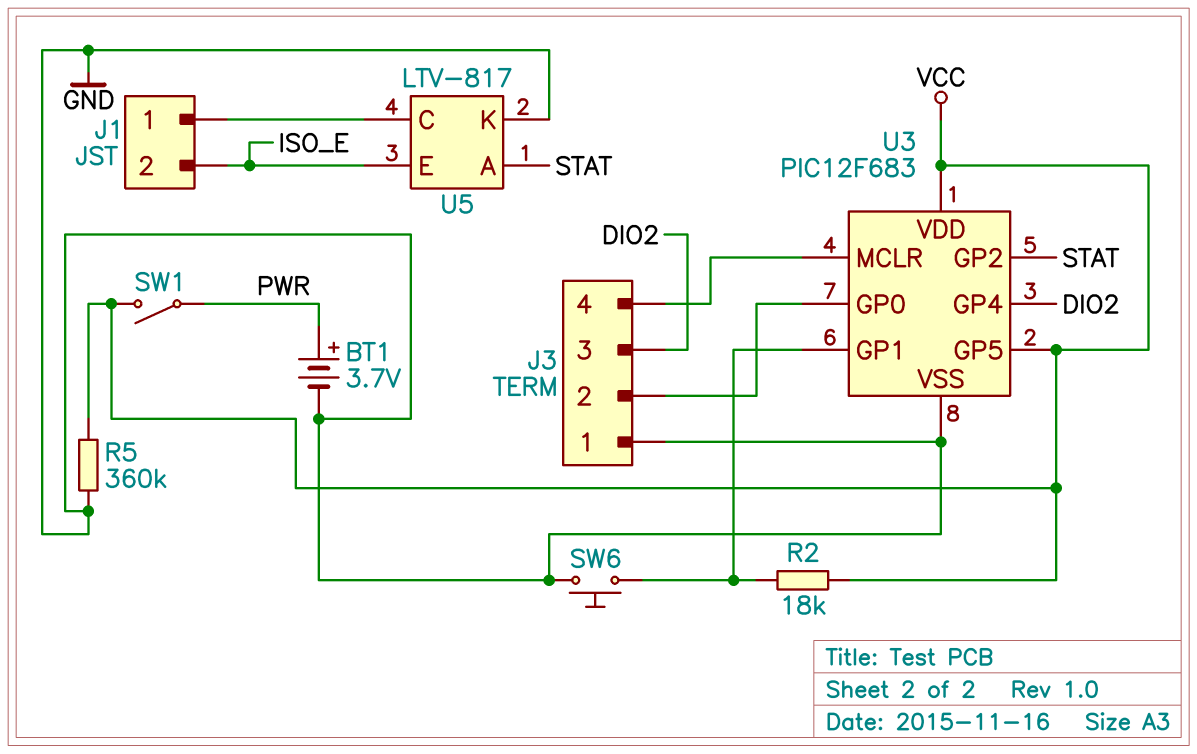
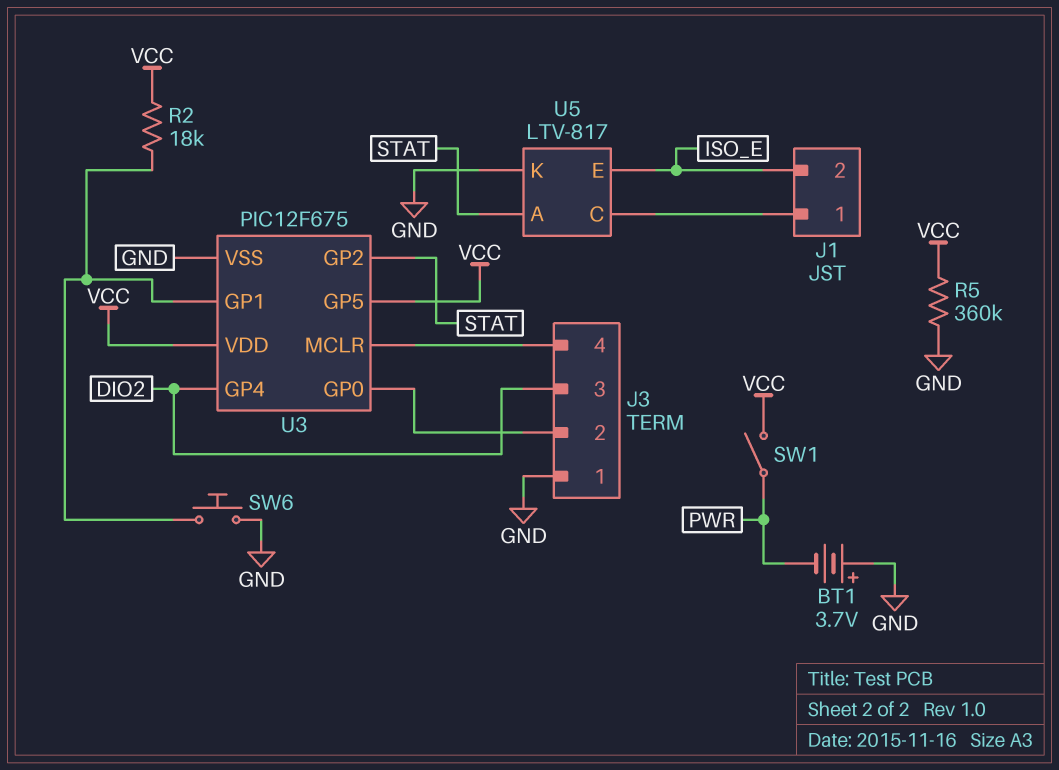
BT1: 3.7V (plus PWR, minus GND) -> 3.7V (plus GND, minus PWR)
U3: PIC12F683 -> PIC12F675

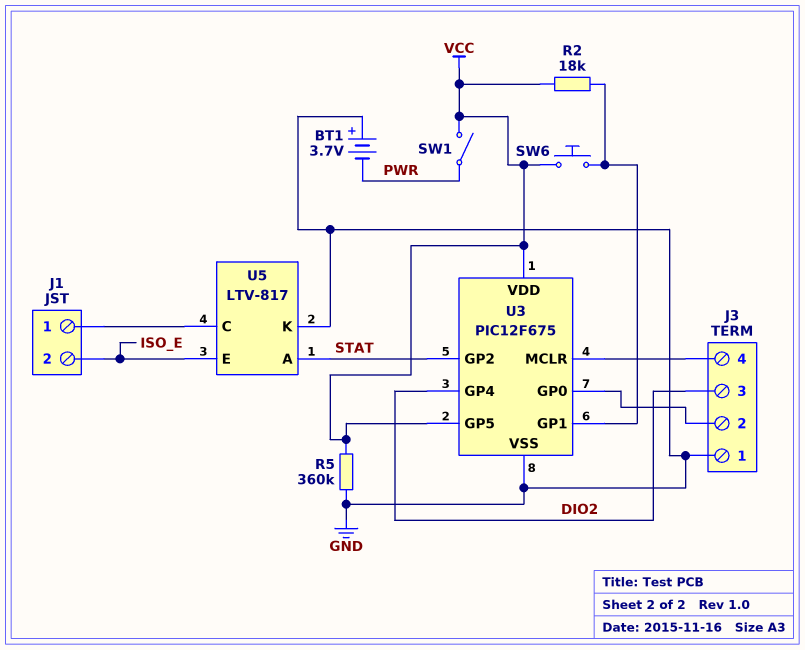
SW6: button (GND, U3/GP1) -> button (U3/GP1, VCC)

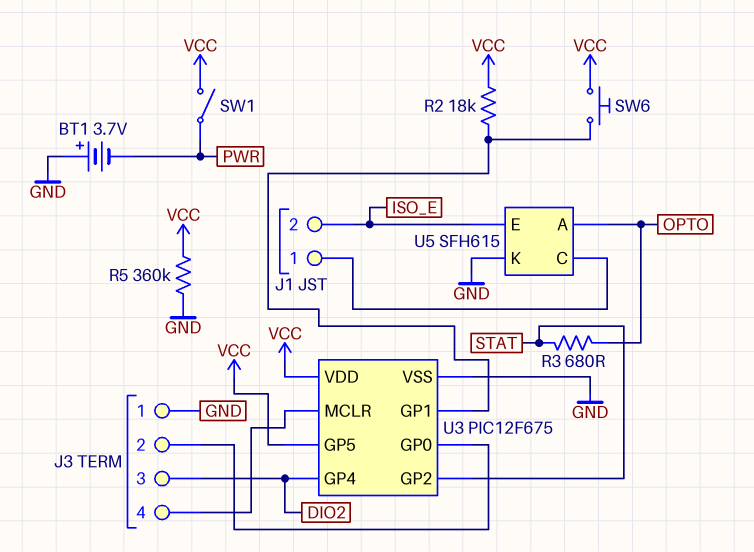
R3: none -> 680 (OPTO, STAT)
U5: LTV-817 -> SFH615
U5 pin A: STAT -> OPTO

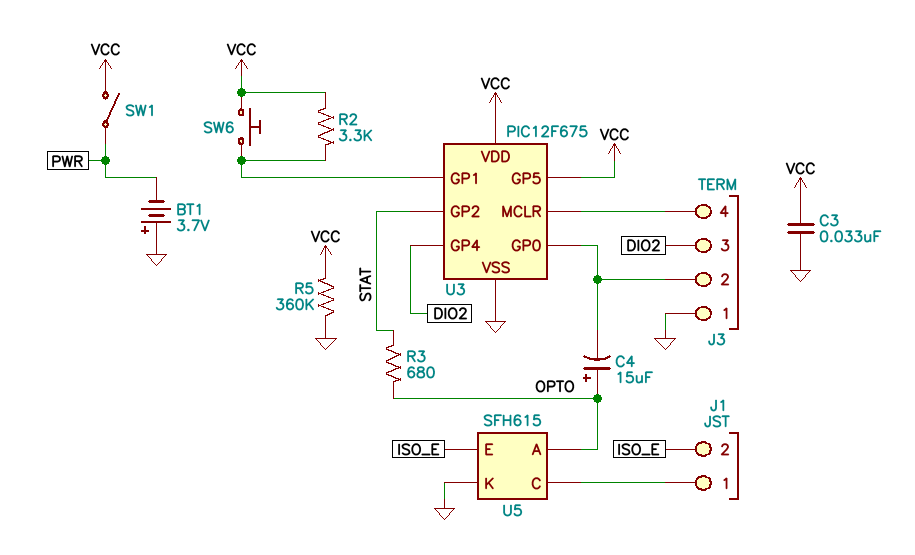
C3: none -> 33nF (GND, VCC)
C4: none -> 15uF (plus OPTO, minus J3/2)
R2: 18k (U3/GP1, VCC) -> 3.3k (U3/GP1, VCC)

